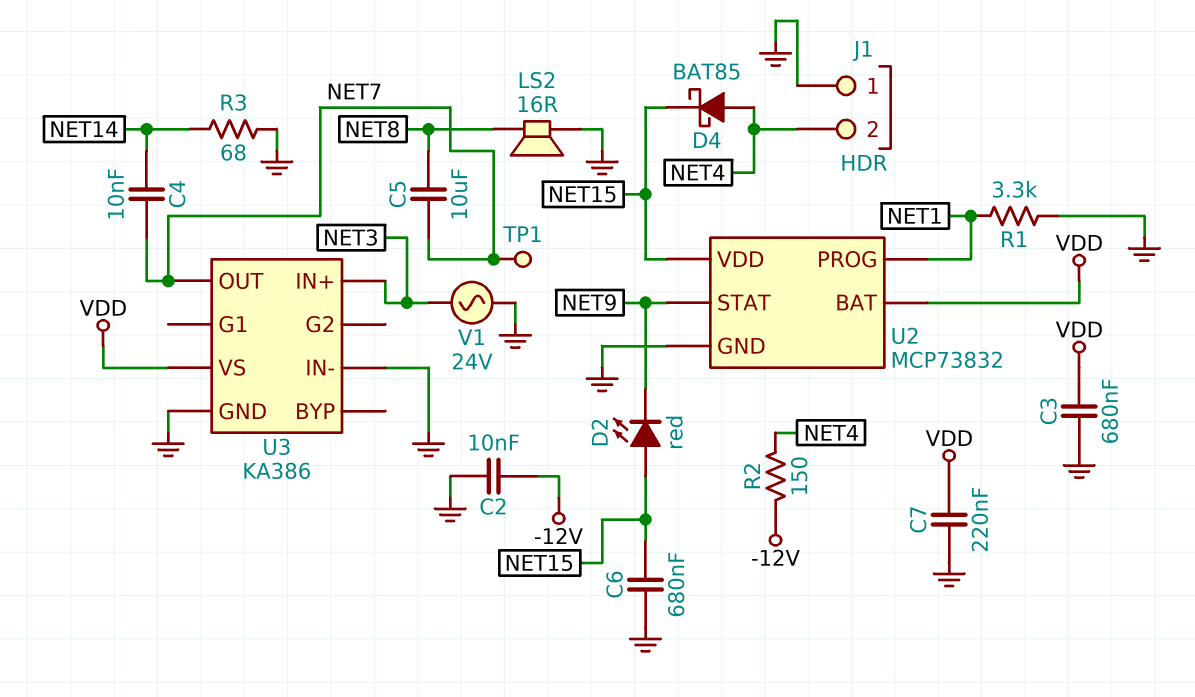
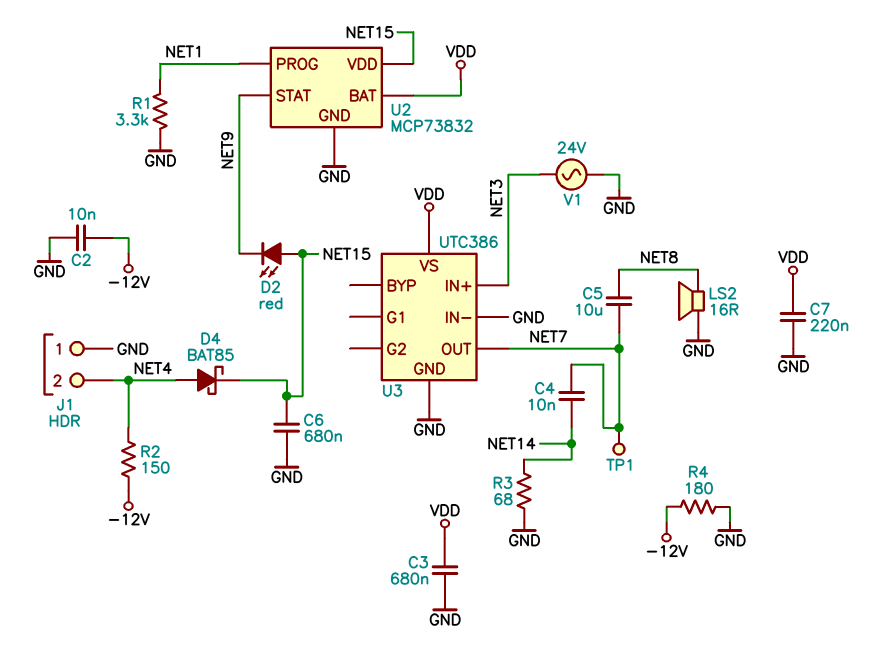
R4: none -> 180 (-12V, GND)
U3: KA386 -> UTC386

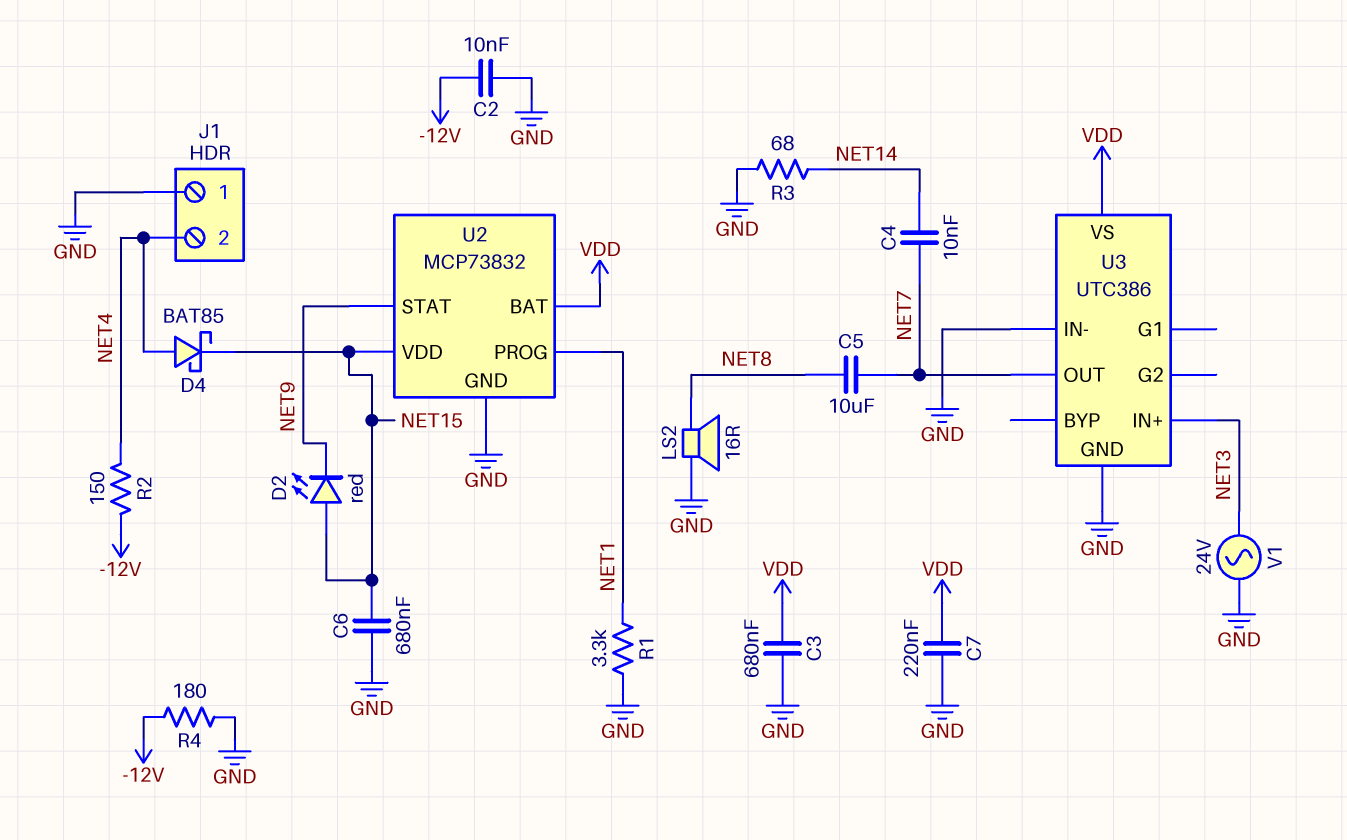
TP1: test point (NET7) -> none

